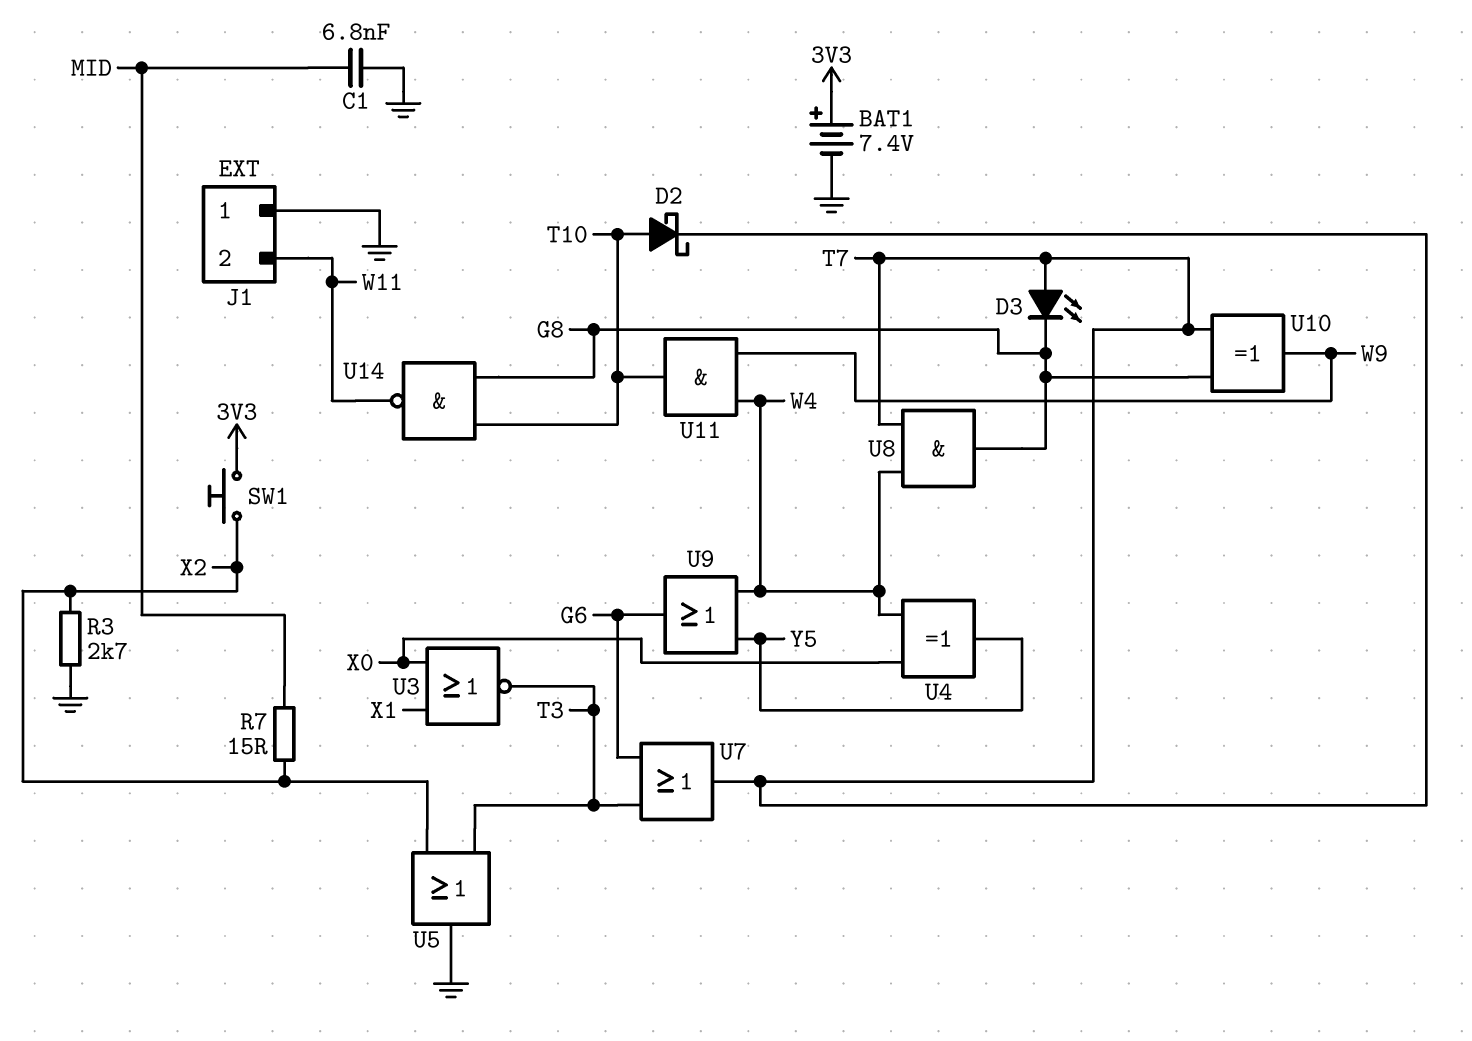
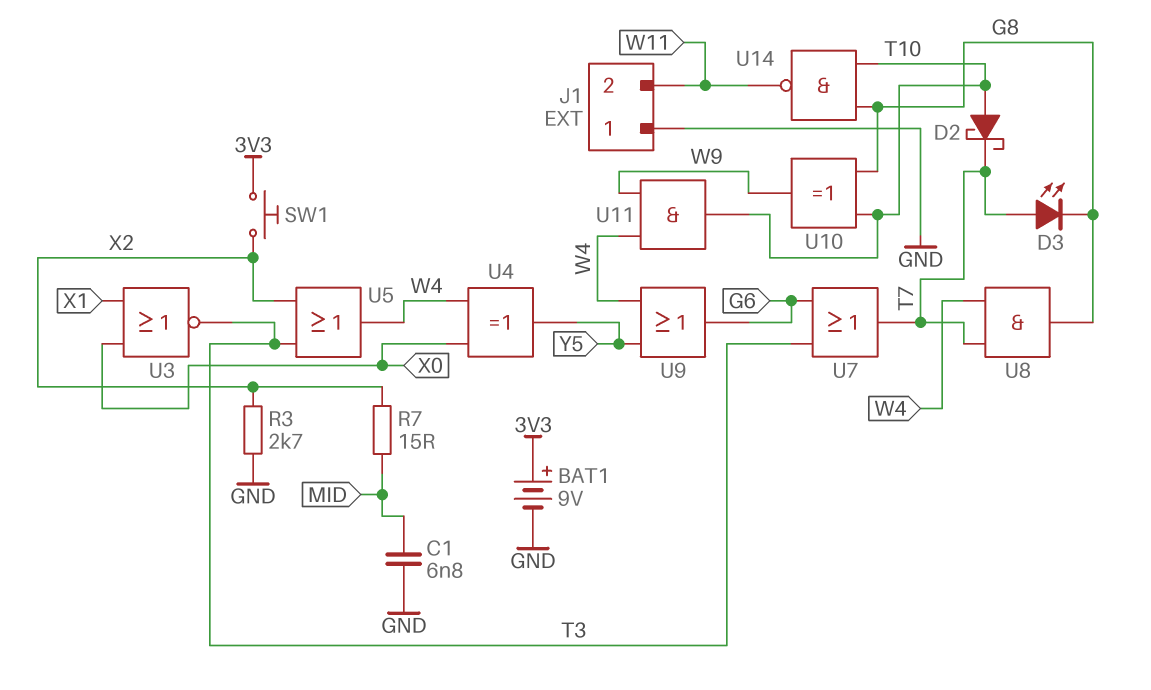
BAT1: 7.4V (plus 3V3, minus GND) -> 9V (plus 3V3, minus GND)
U5: OR (in T3, in X2, out GND) -> OR (in T3, in X2, out W4)
U10: XOR (in G8, in T7, out W9) -> XOR (in G8, in T10, out W9)

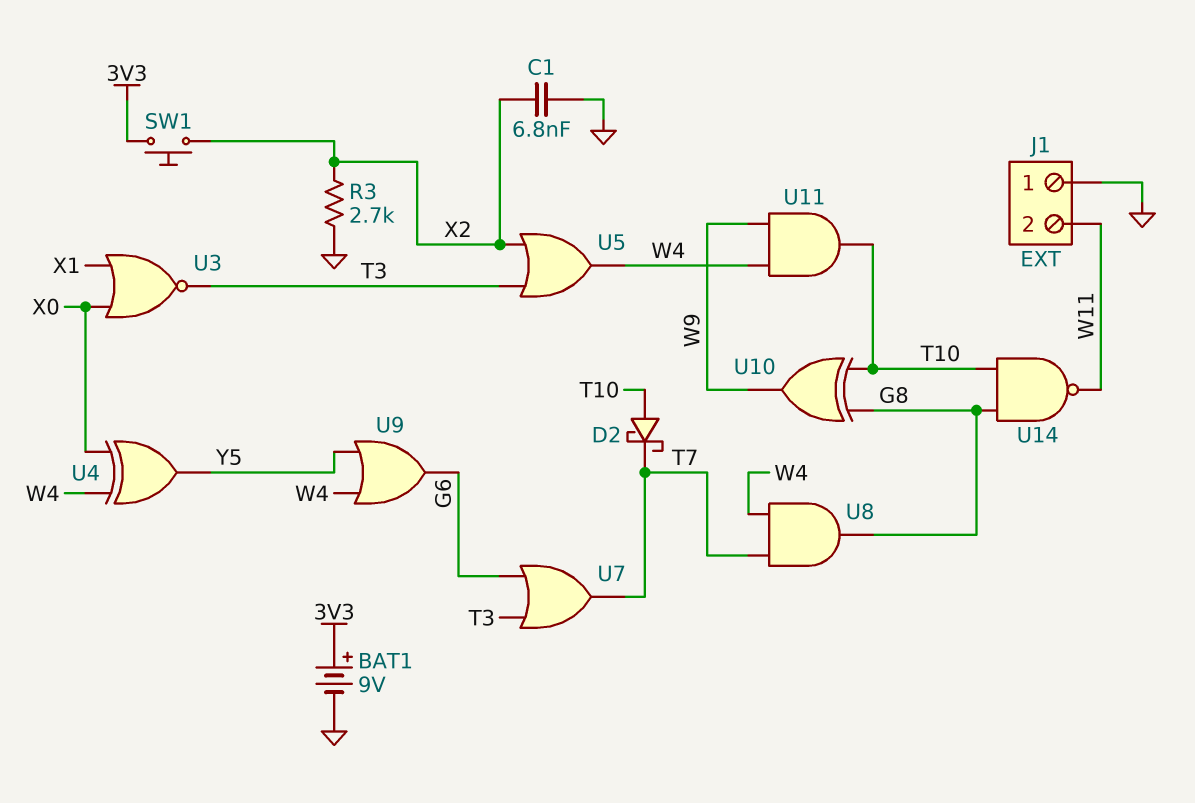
C1: 6.8nF (GND, MID) -> 6.8nF (GND, X2)
D3: LED (A T7, K G8) -> none
R7: 15 (MID, X2) -> none

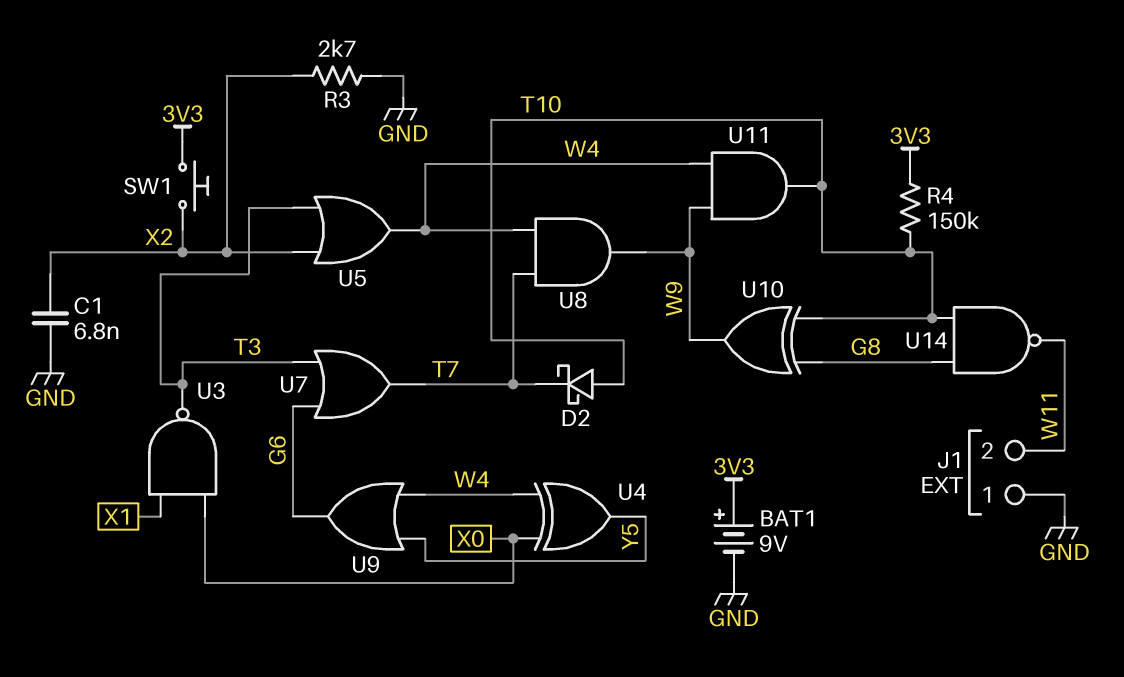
R4: none -> 150k (3V3, T10)
U3: NOR (in X0, in X1, out T3) -> NAND (in X0, in X1, out T3)
U8: AND (in T7, in W4, out G8) -> AND (in T7, in W4, out W9)

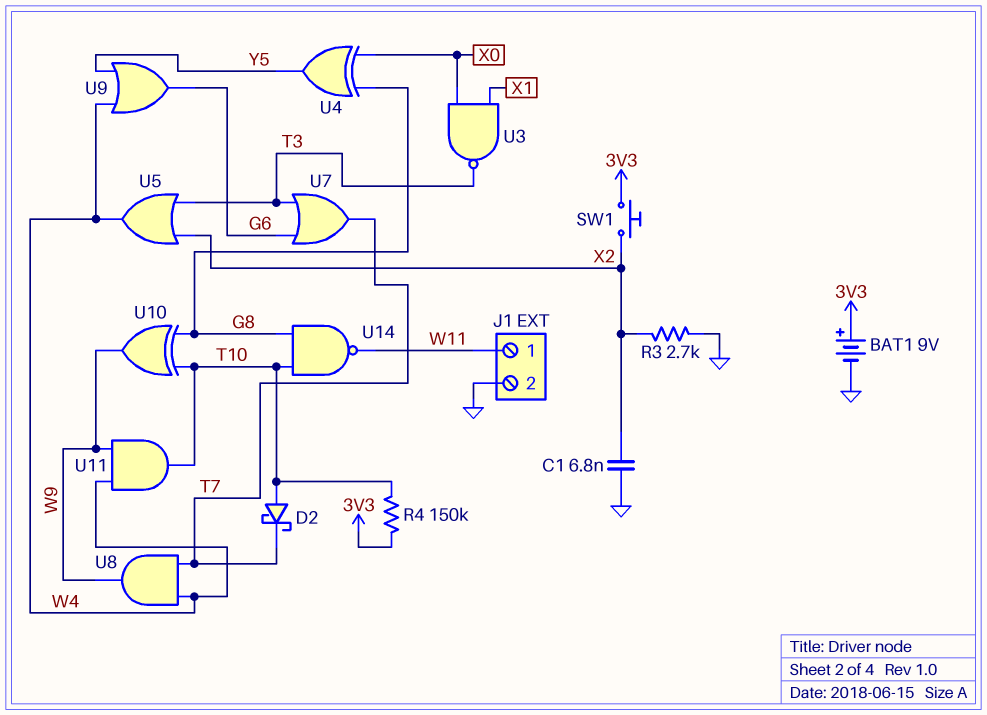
J1 pin 1: GND -> W11
J1 pin 2: W11 -> GND
U4: XOR (in W4, in X0, out Y5) -> XOR (in G8, in X0, out Y5)

